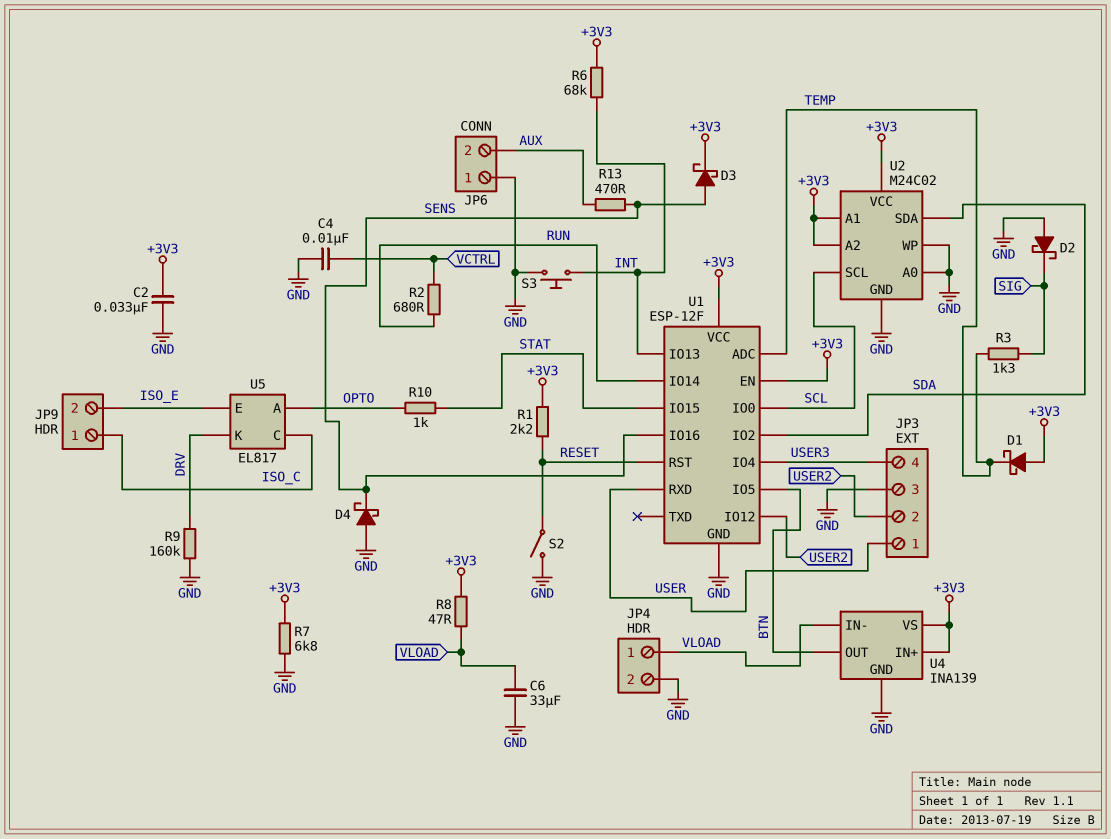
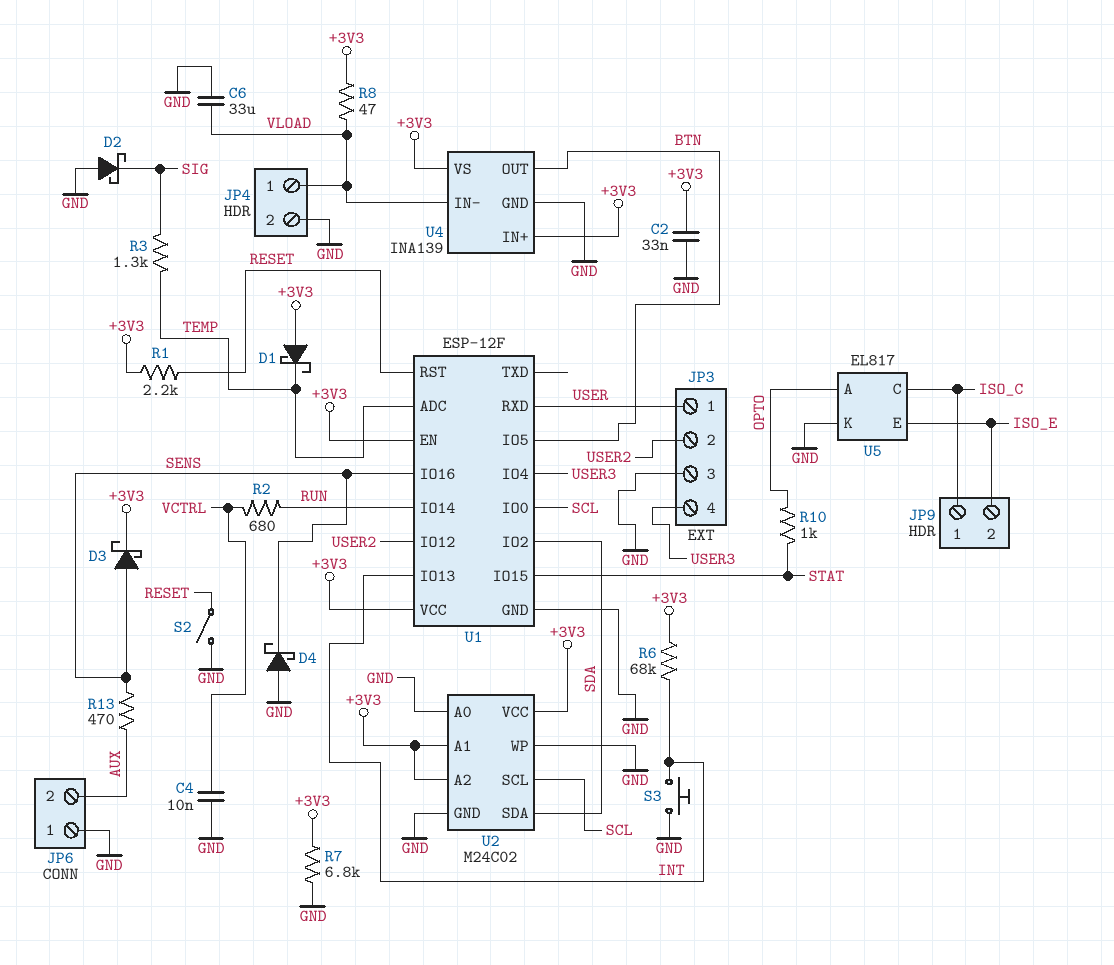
R9: 160k (DRV, GND) -> none
U5 pin K: DRV -> GND

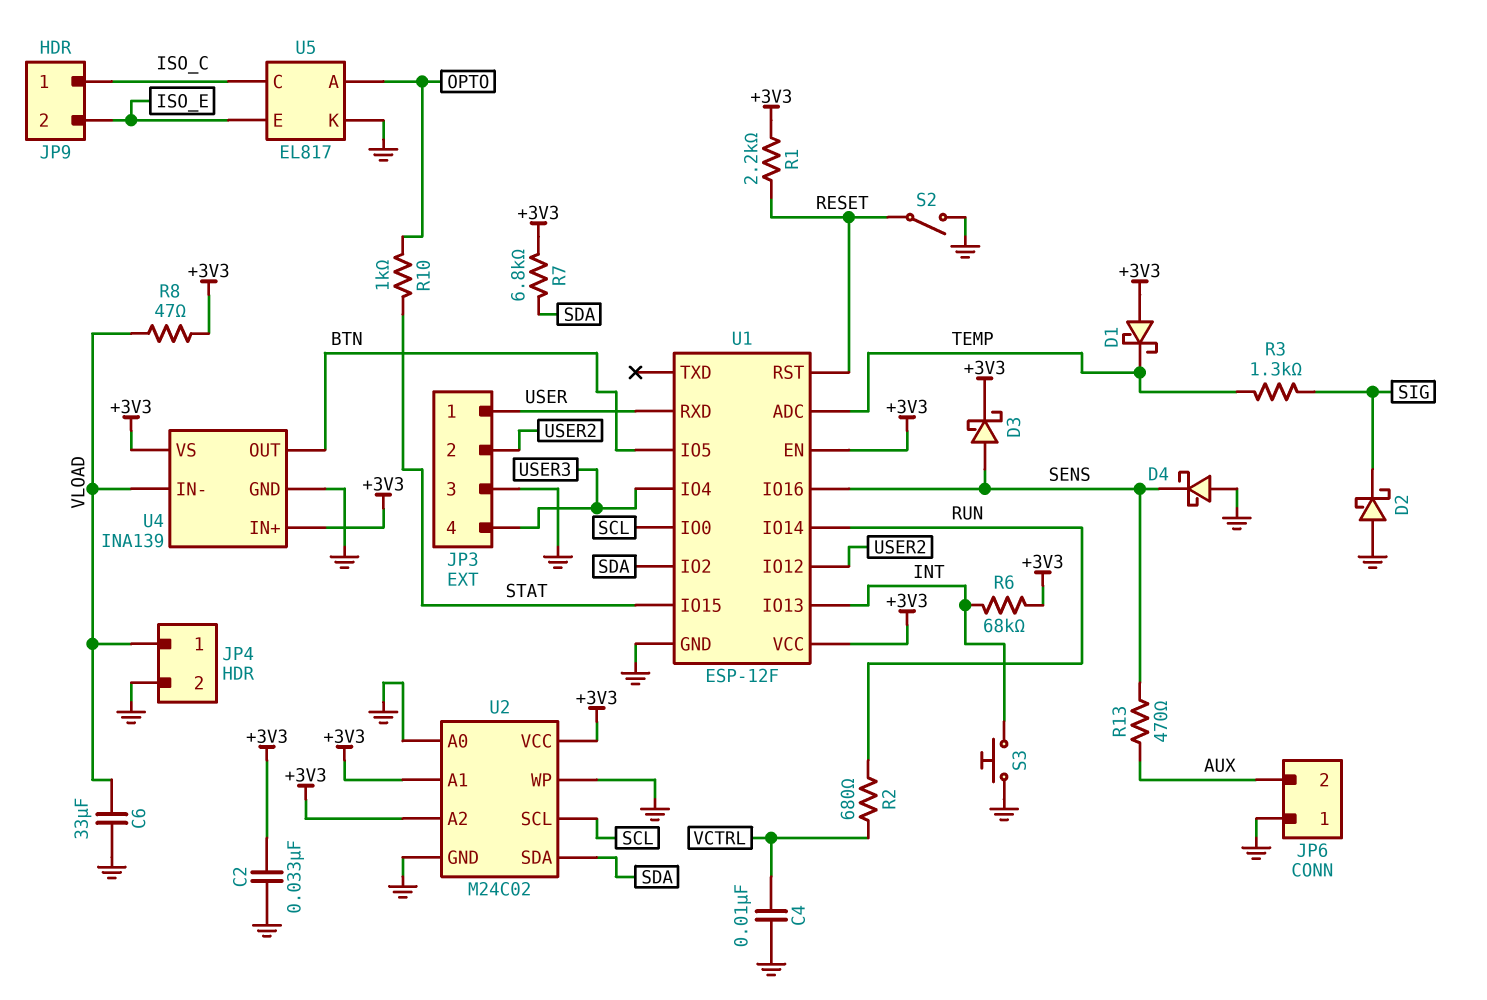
R7: 6.8k (+3V3, GND) -> 6.8k (+3V3, SDA)

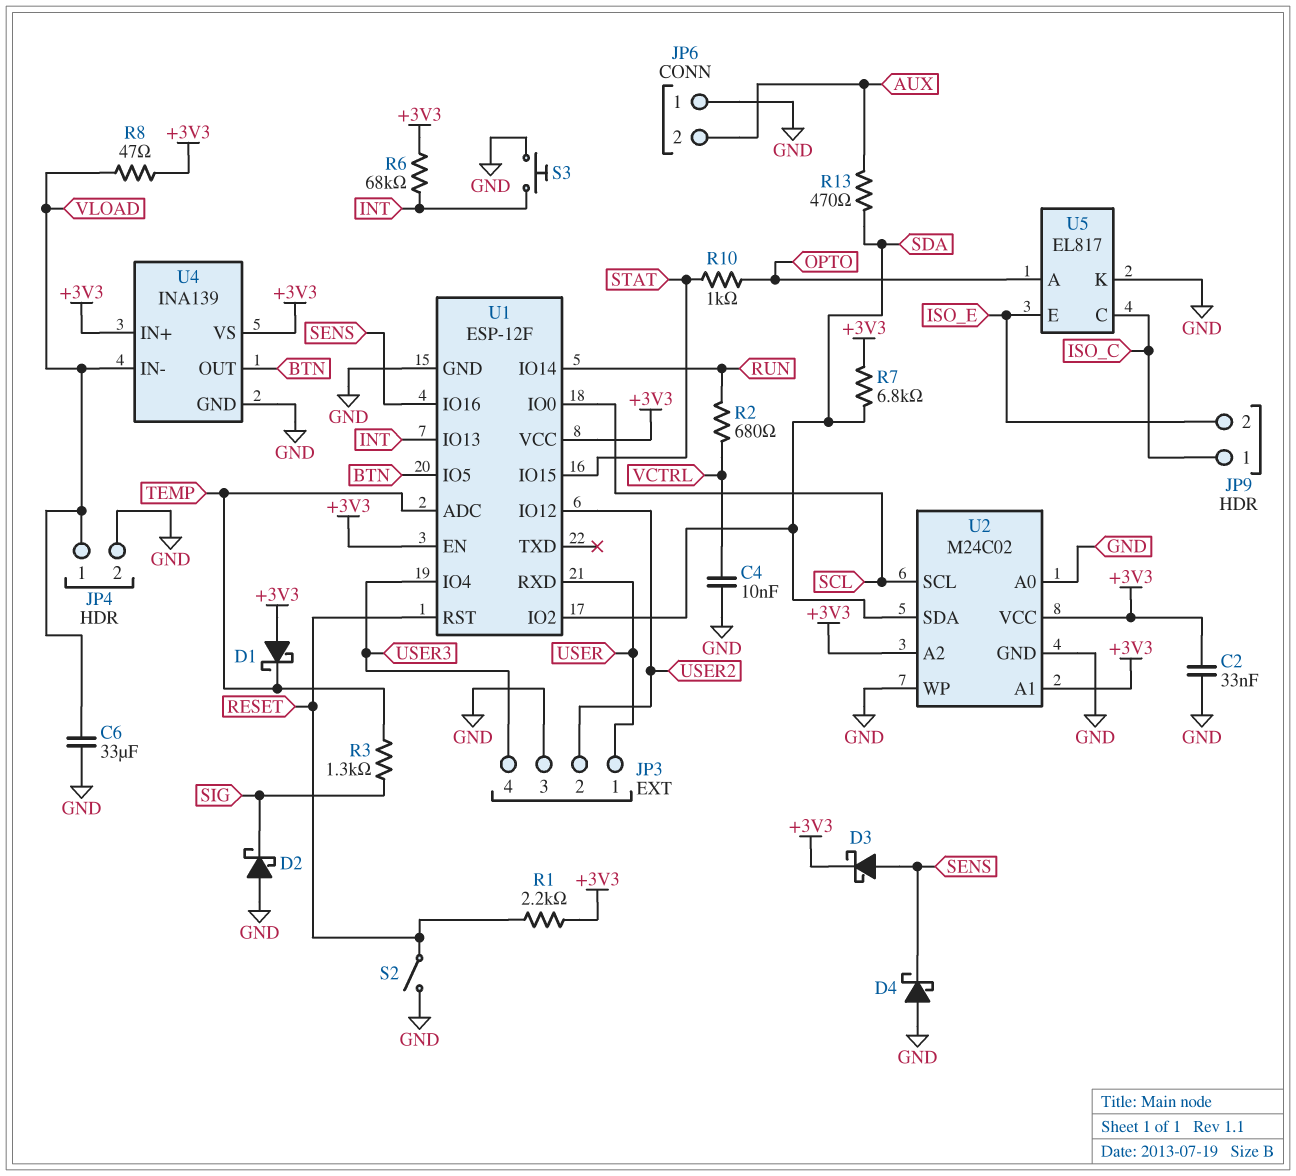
R13: 470 (AUX, SENS) -> 470 (AUX, SDA)

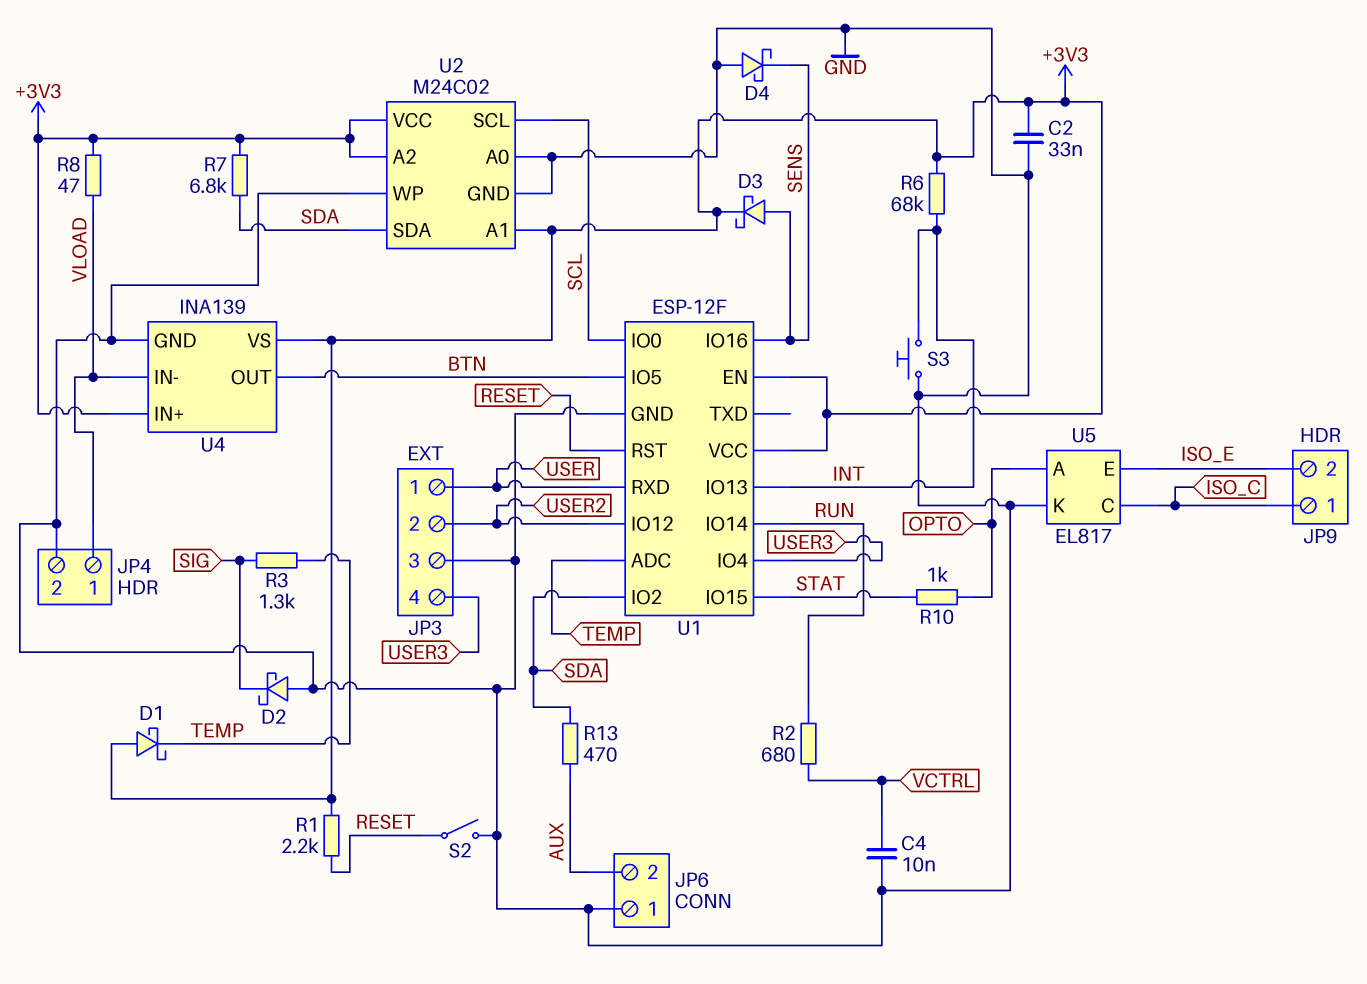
C6: 33uF (GND, VLOAD) -> none

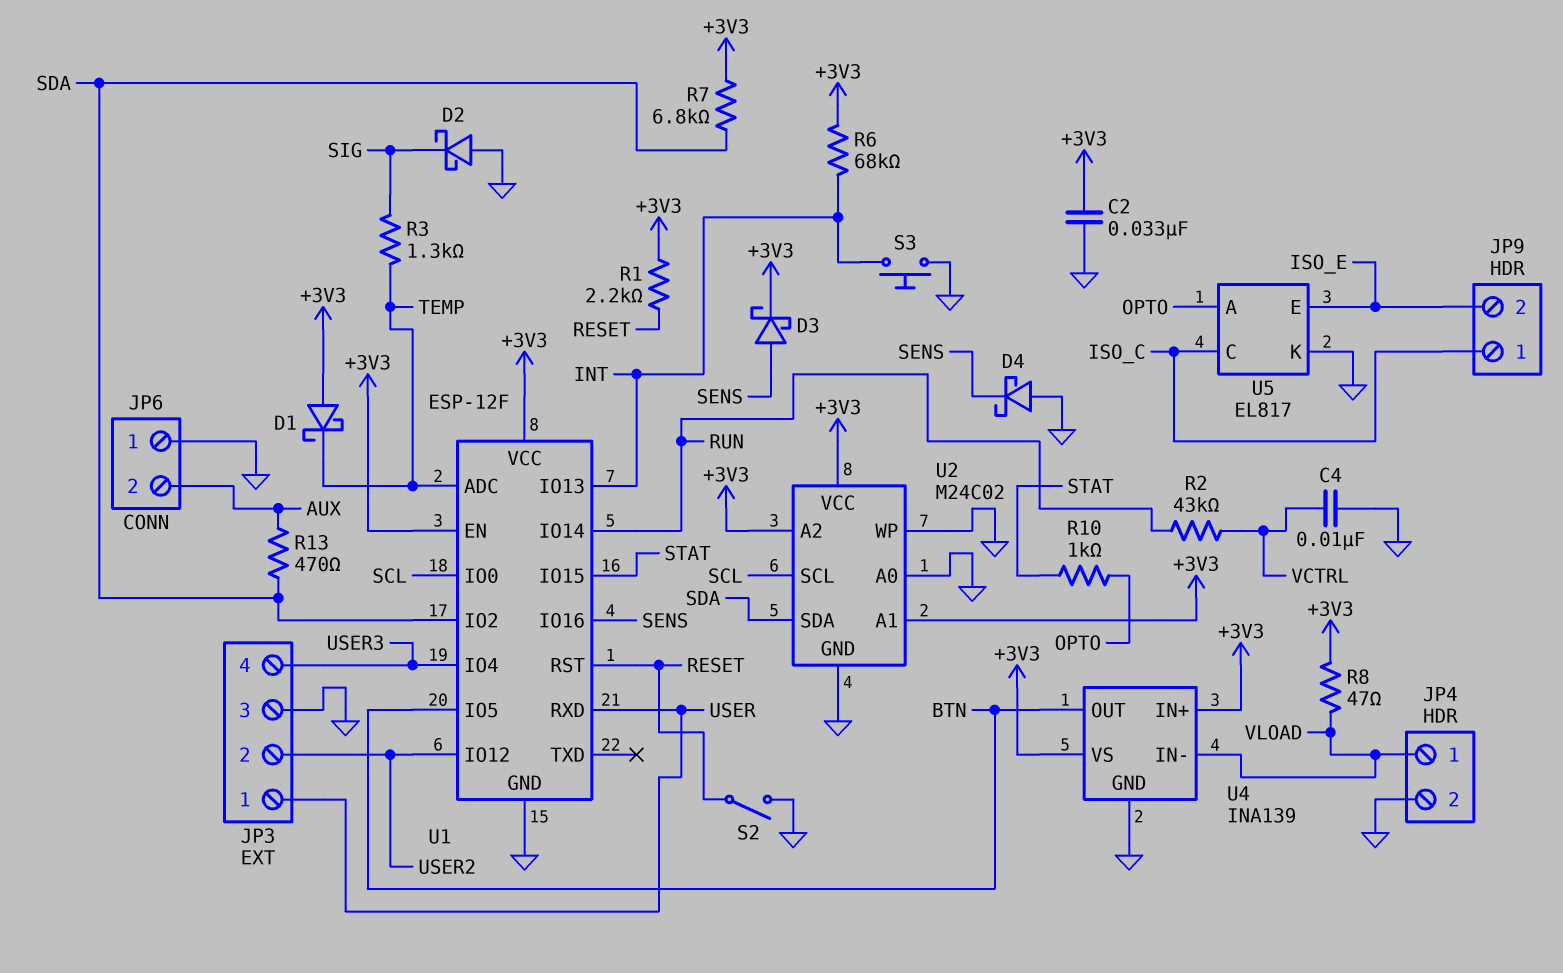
R2: 680 (RUN, VCTRL) -> 43k (RUN, VCTRL)

